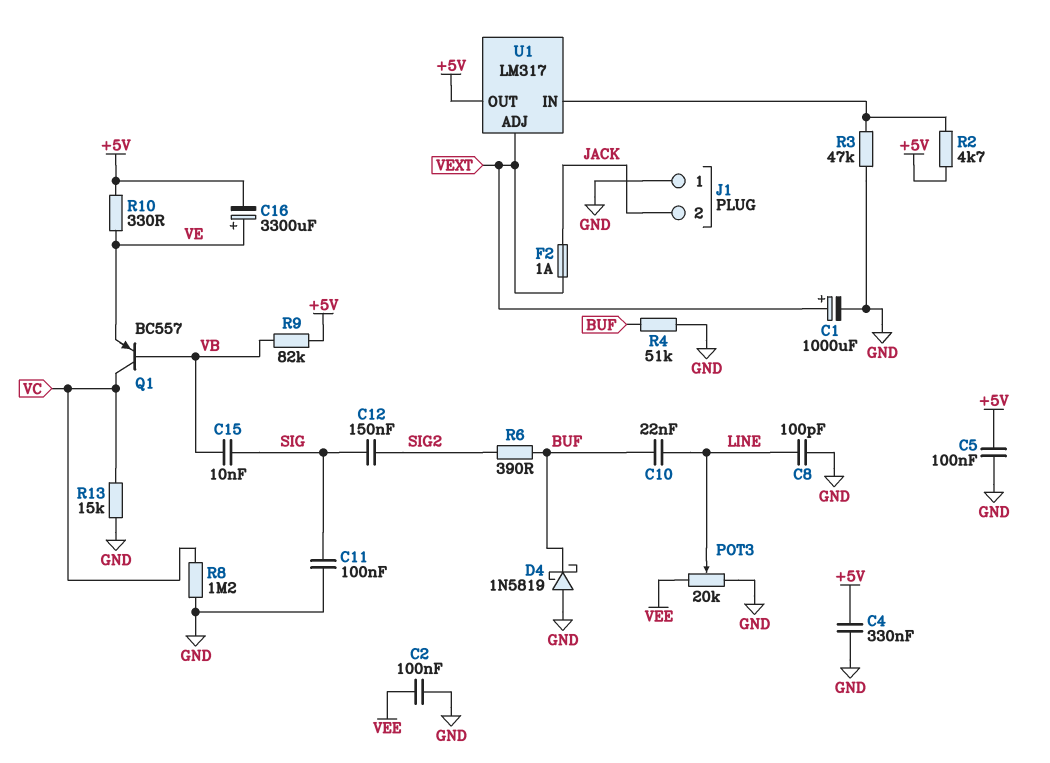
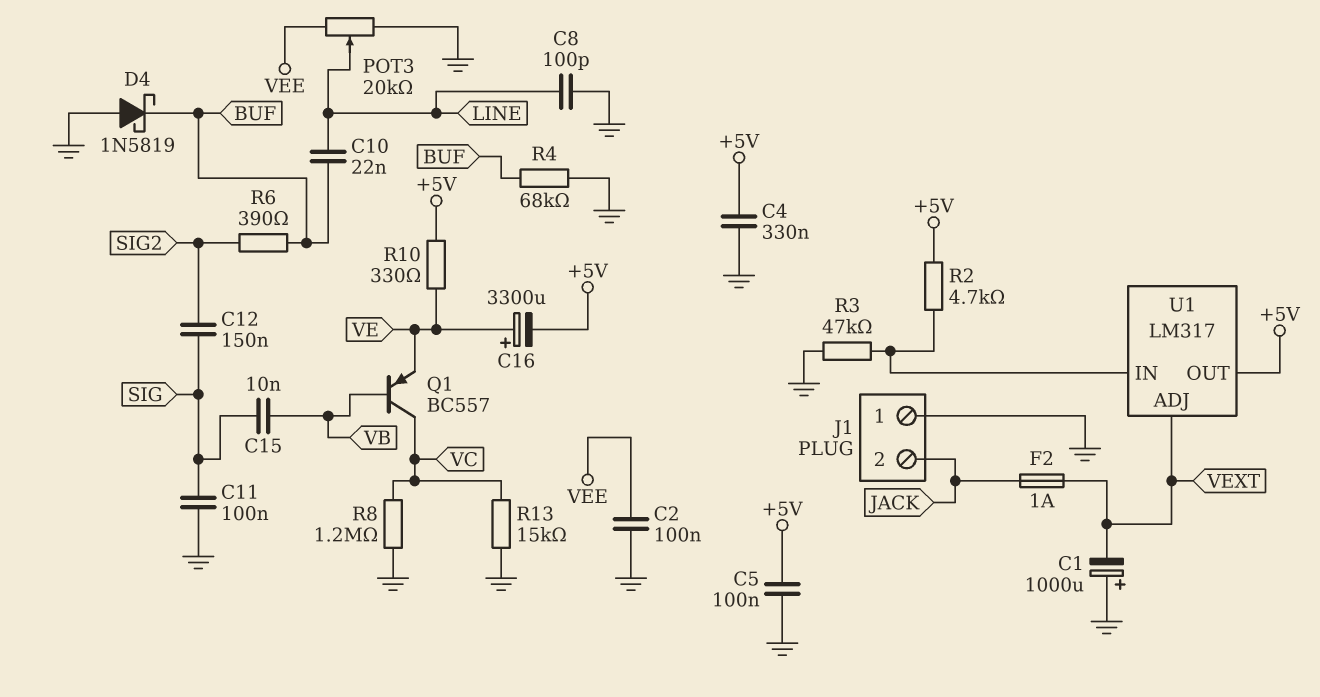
C1: 1000uF (plus VEXT, minus GND) -> 1000uF (plus GND, minus VEXT)
R4: 51k (BUF, GND) -> 68k (BUF, GND)
R9: 82k (+5V, VB) -> none

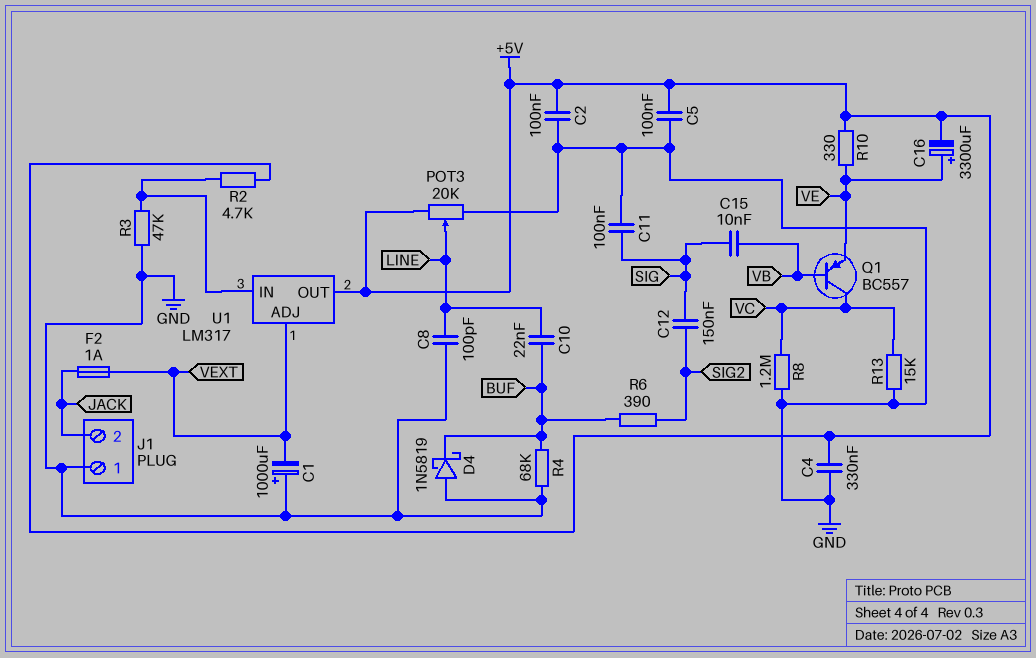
C2: 100nF (GND, VEE) -> 100nF (+5V, GND)
POT3: 20k (GND, VEE, wiper LINE) -> 20k (+5V, GND, wiper LINE)

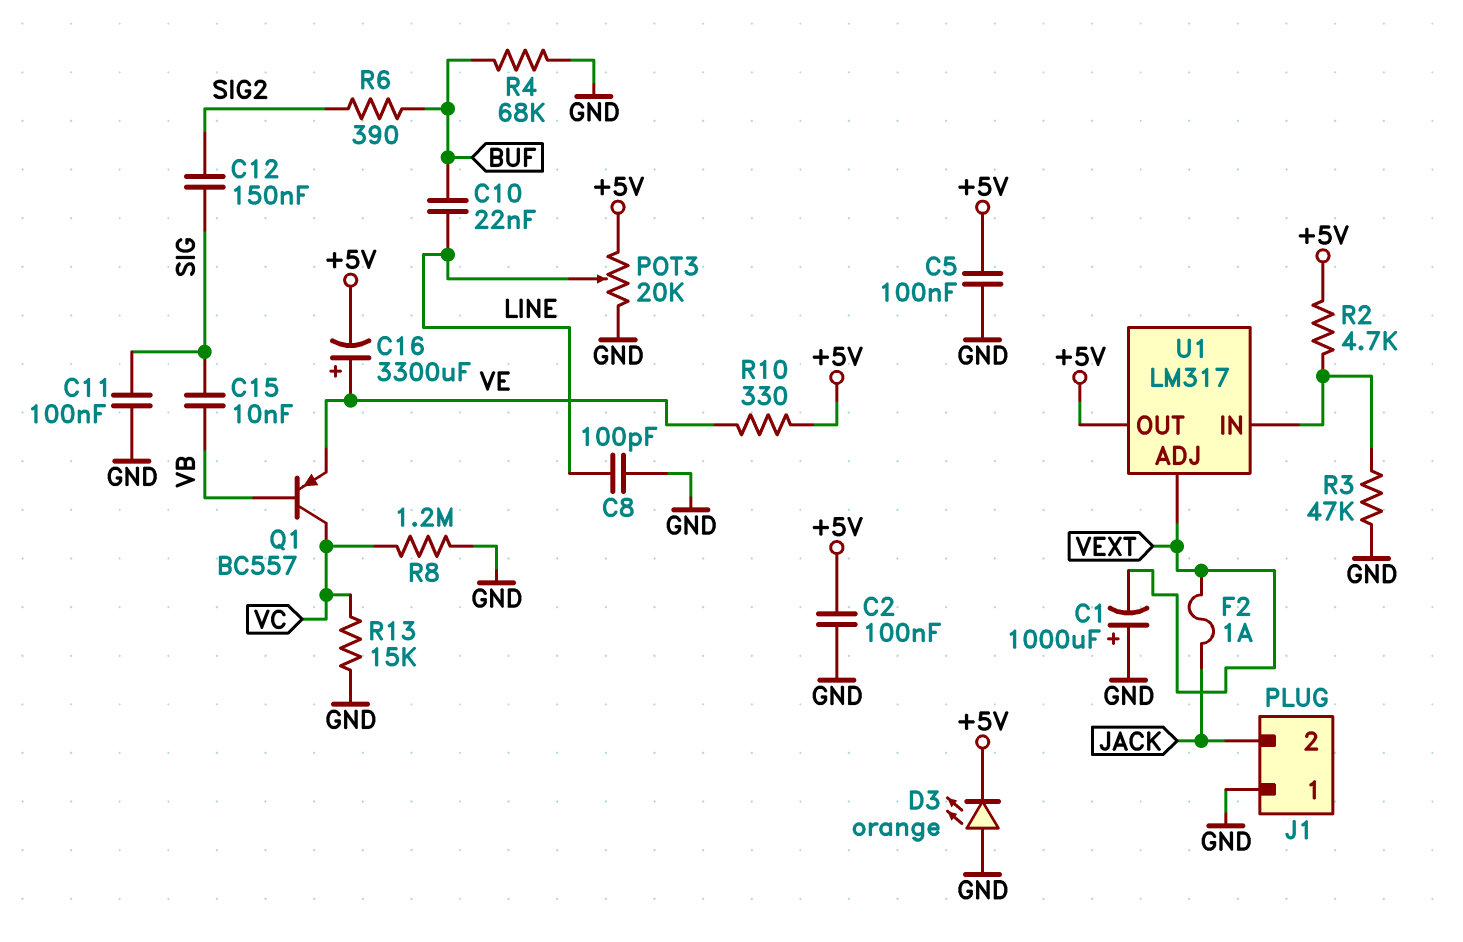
C4: 330nF (+5V, GND) -> none
D3: none -> LED orange (A GND, K +5V)
D4: schottky 1N5819 (A GND, K BUF) -> none

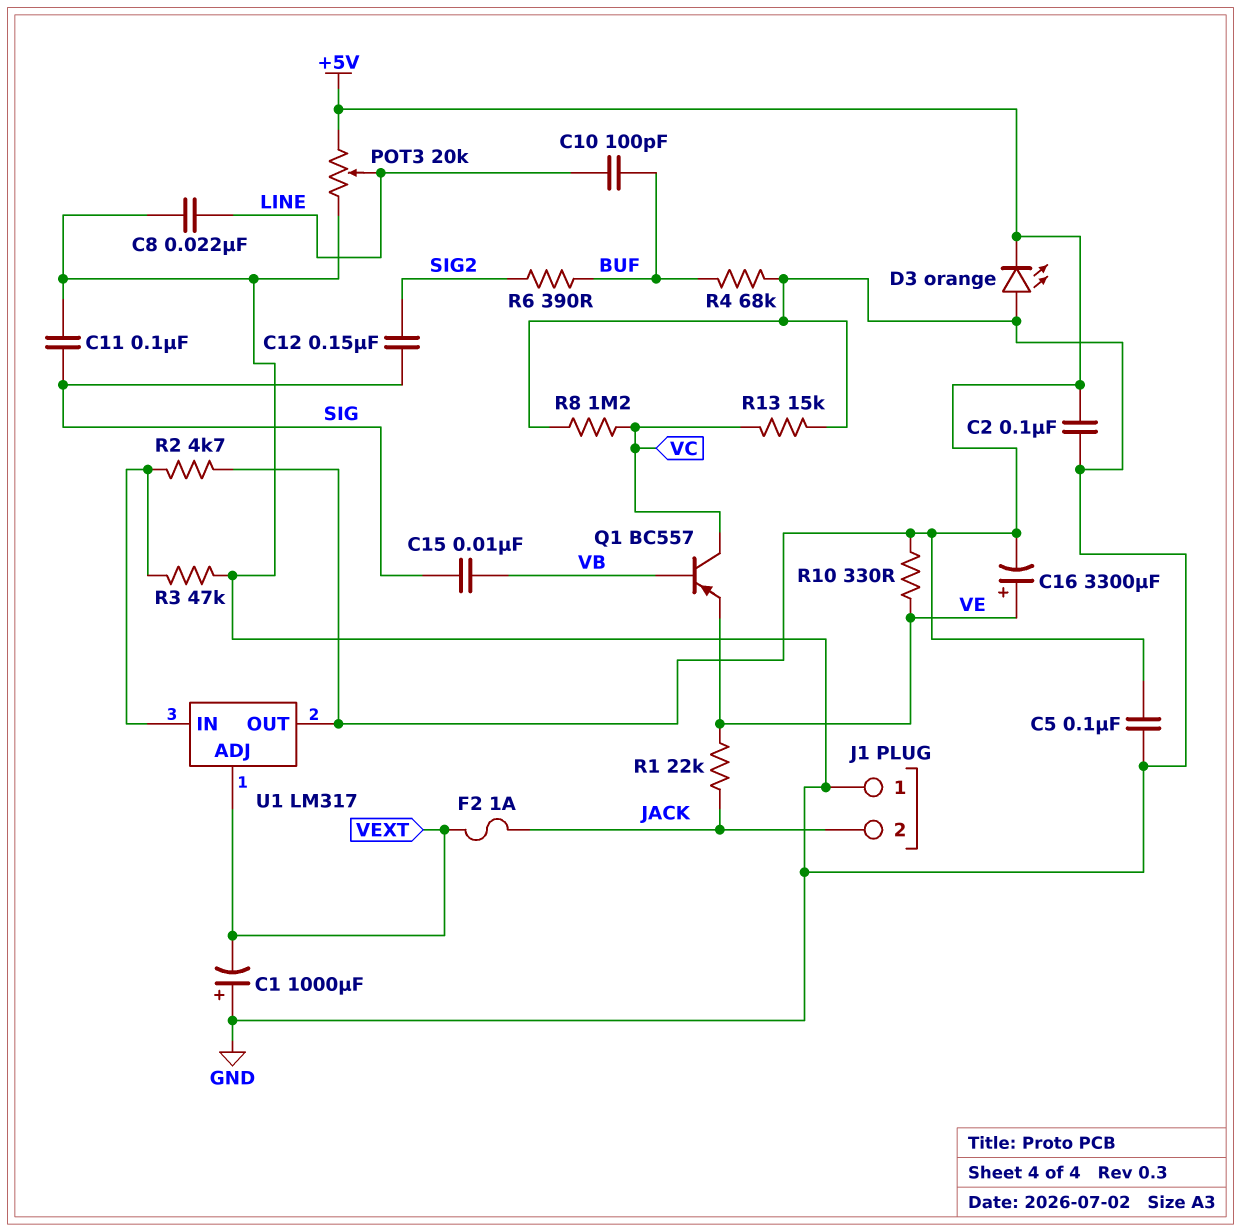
C8: 100pF (GND, LINE) -> 22nF (GND, LINE)
C10: 22nF (BUF, LINE) -> 100pF (BUF, LINE)
R1: none -> 22k (JACK, VE)

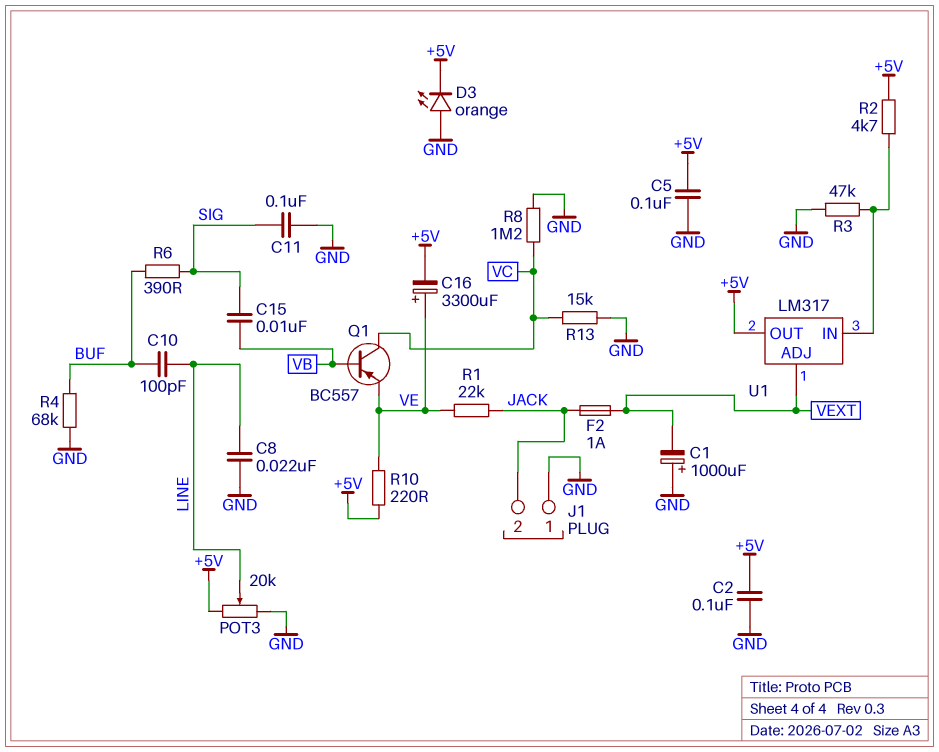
C12: 150nF (SIG, SIG2) -> none
R6: 390 (BUF, SIG2) -> 390 (BUF, SIG)
R10: 330 (+5V, VE) -> 220 (+5V, VE)

